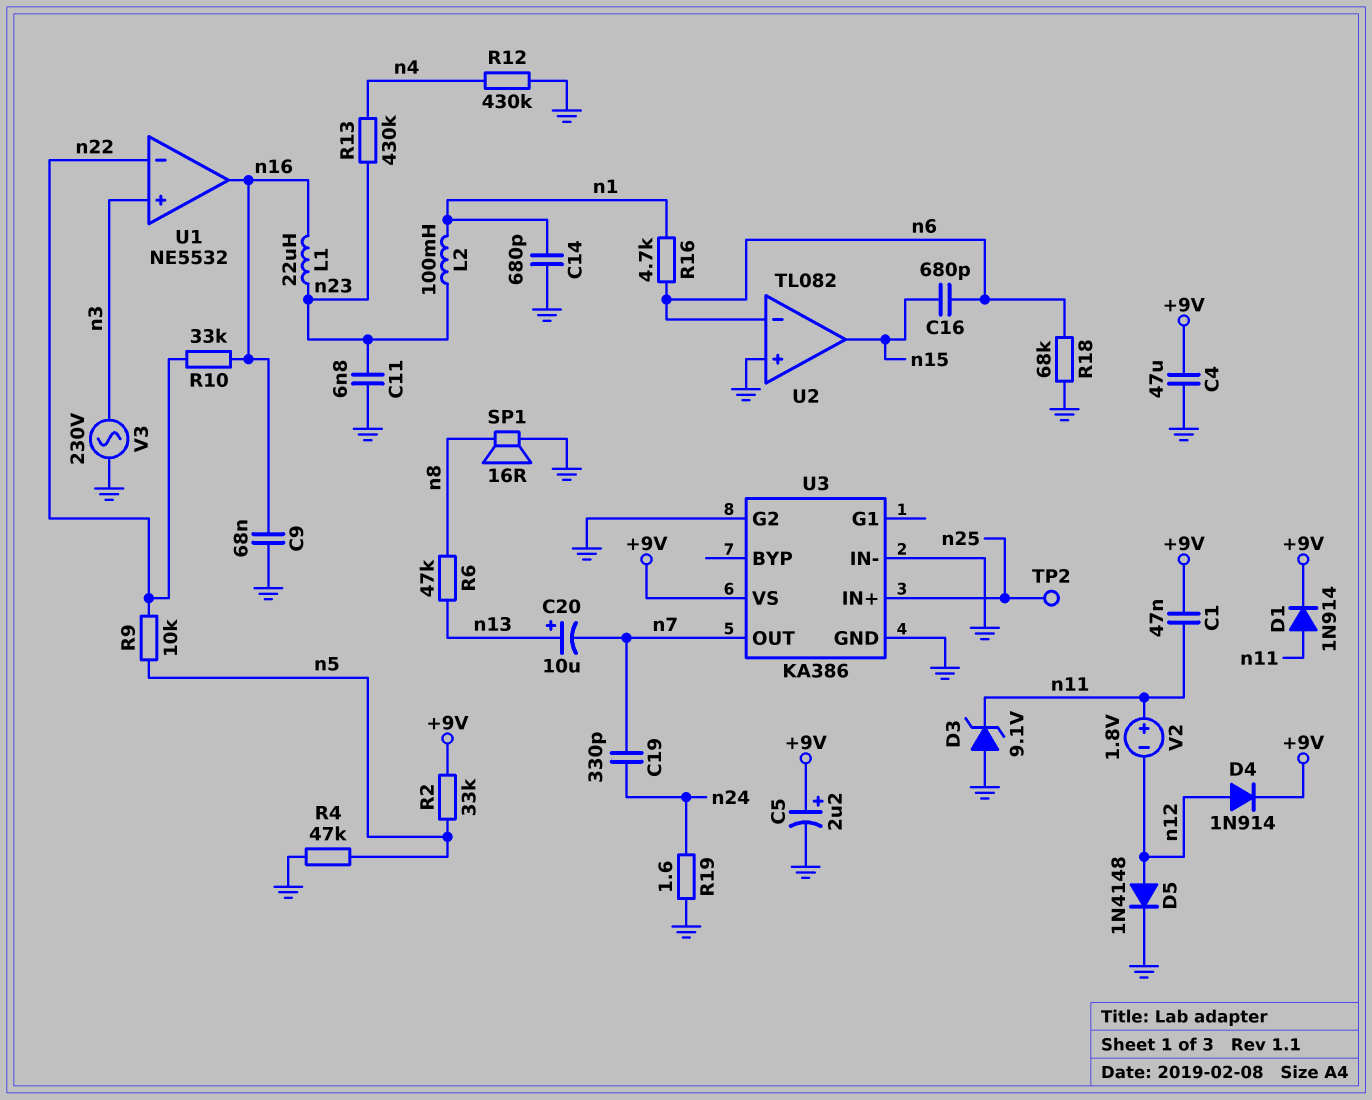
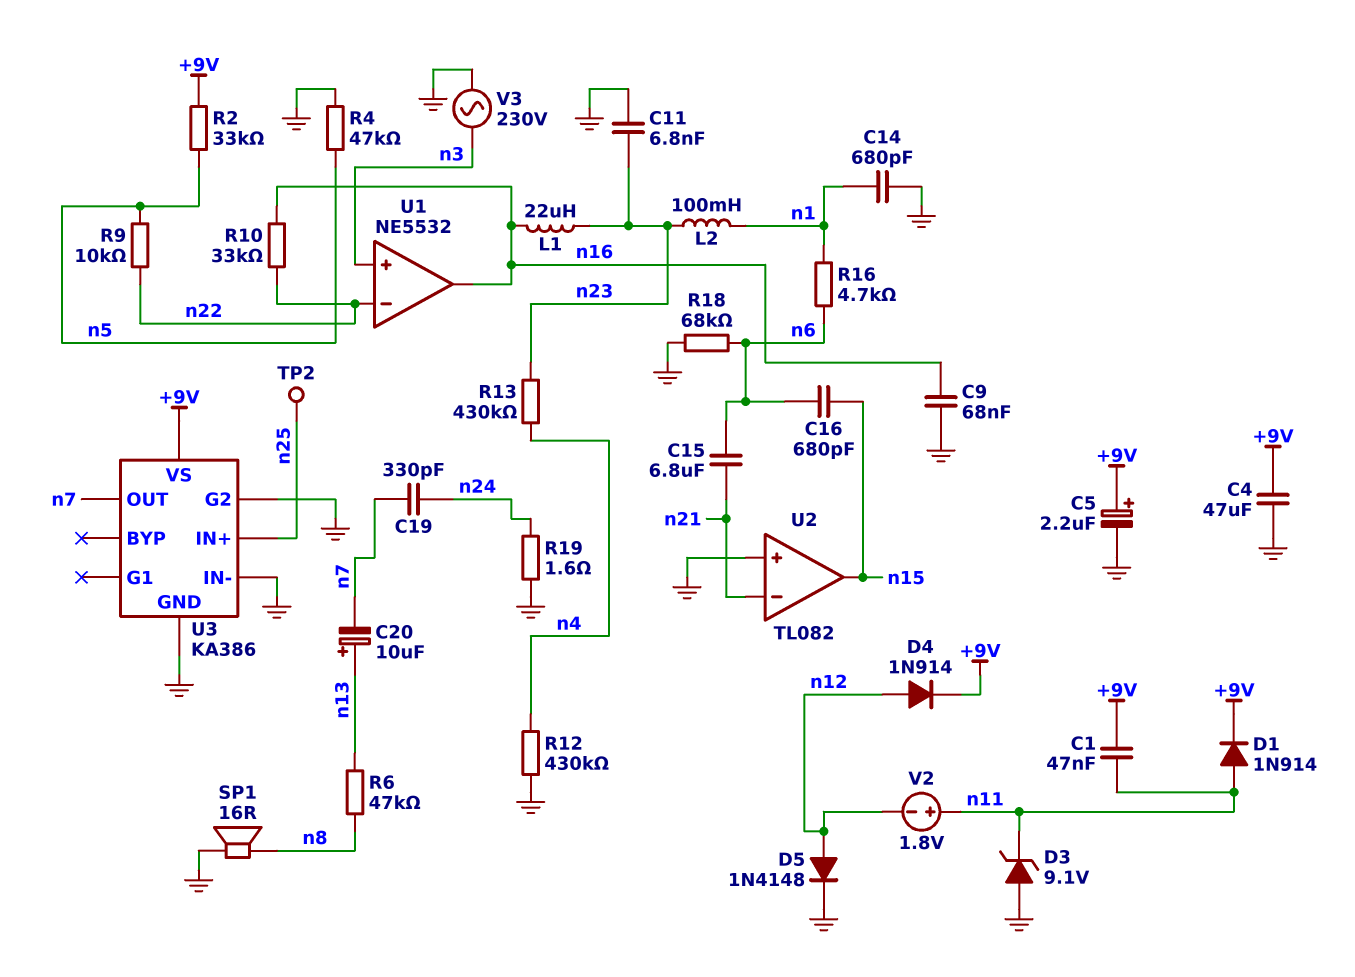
C15: none -> 6.8uF (n6, n21)
U2 pin in-: n6 -> n21

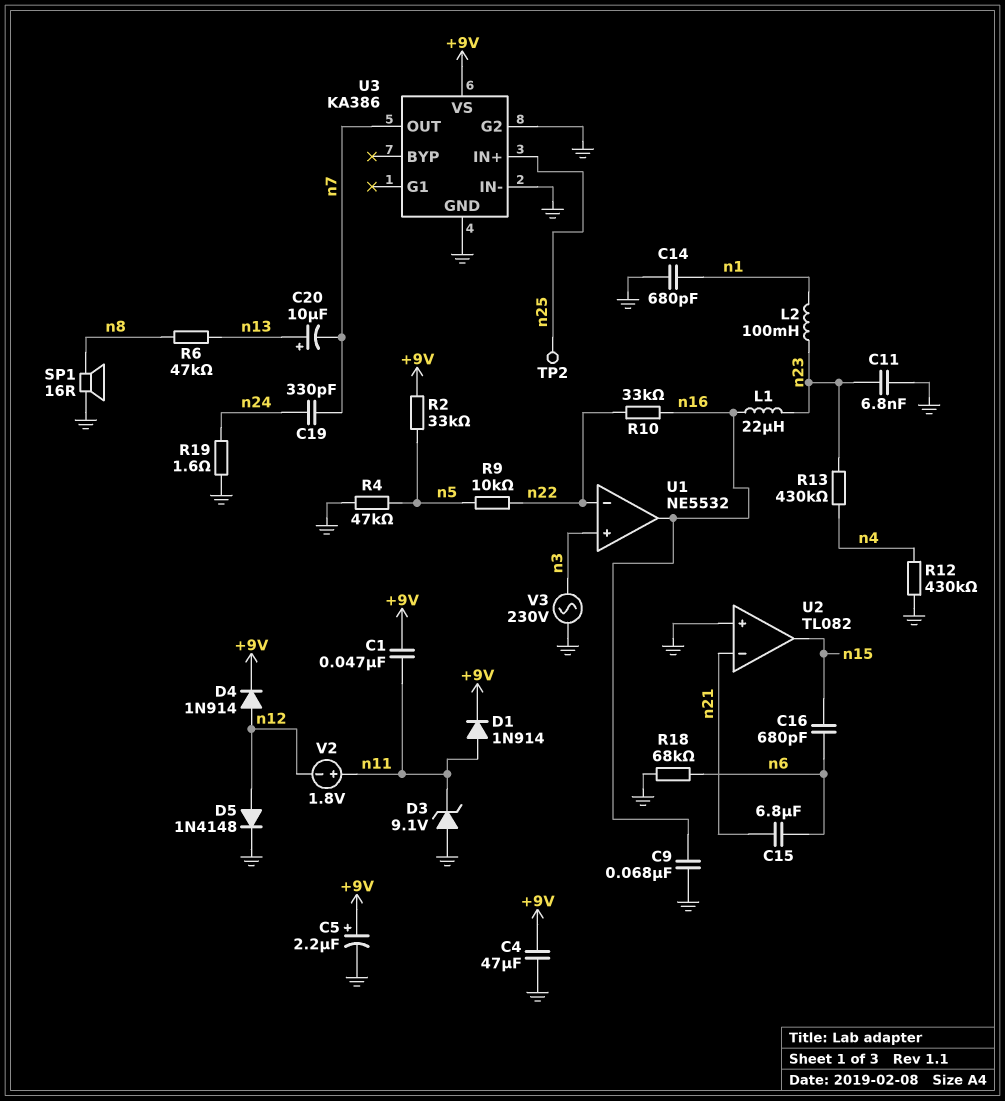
R16: 4.7k (n1, n6) -> none

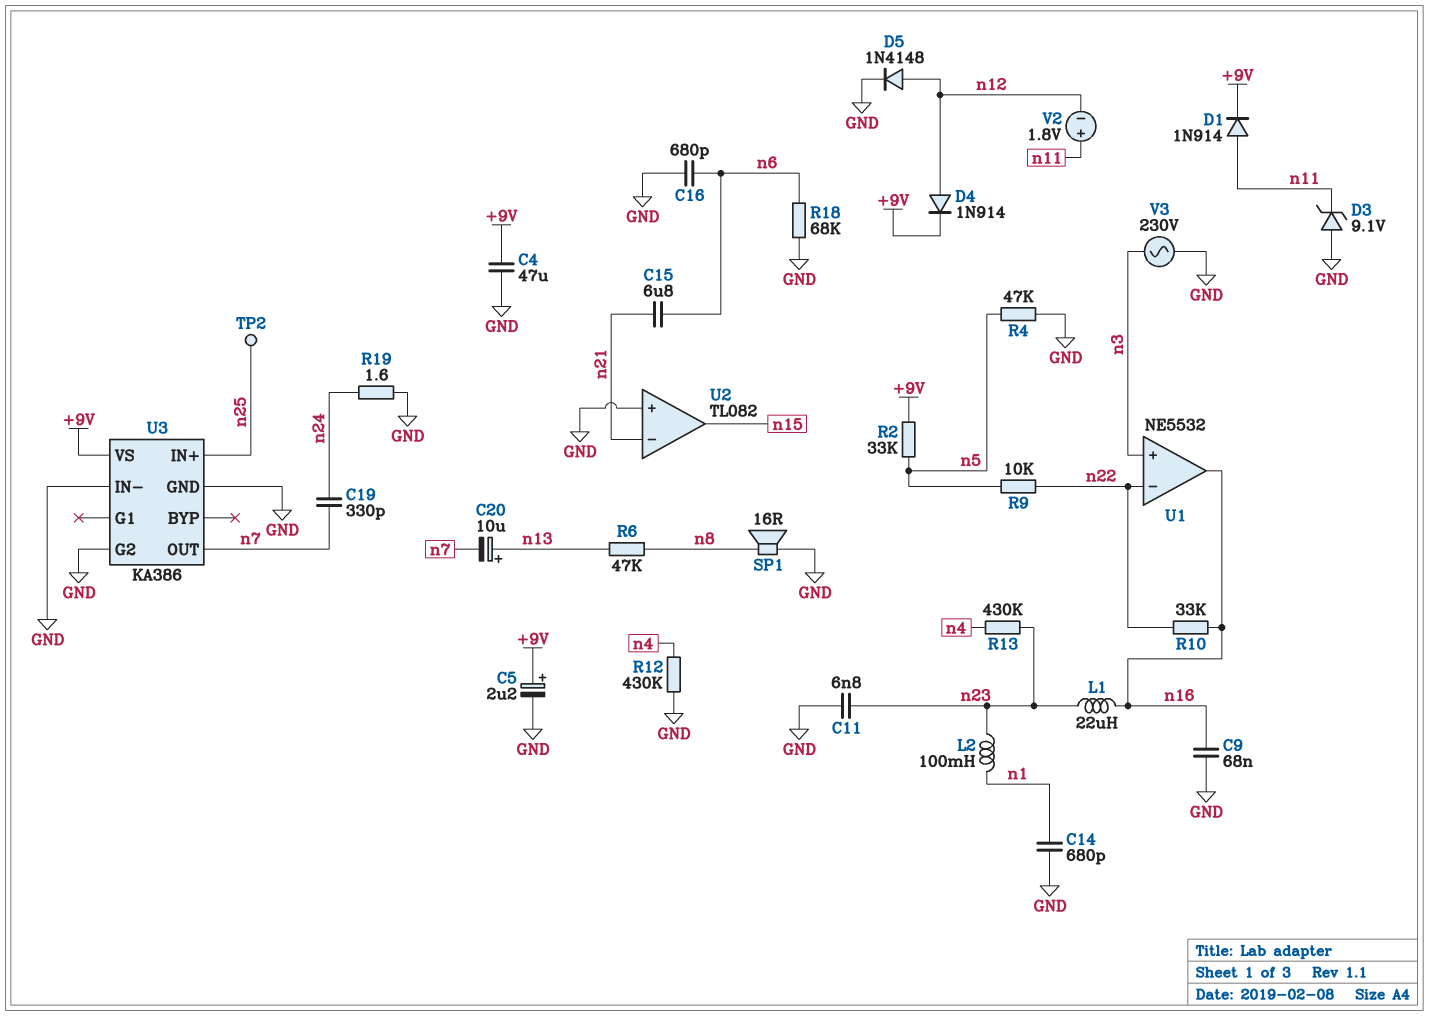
C1: 47nF (+9V, n11) -> none
C16: 680pF (n6, n15) -> 680pF (GND, n6)

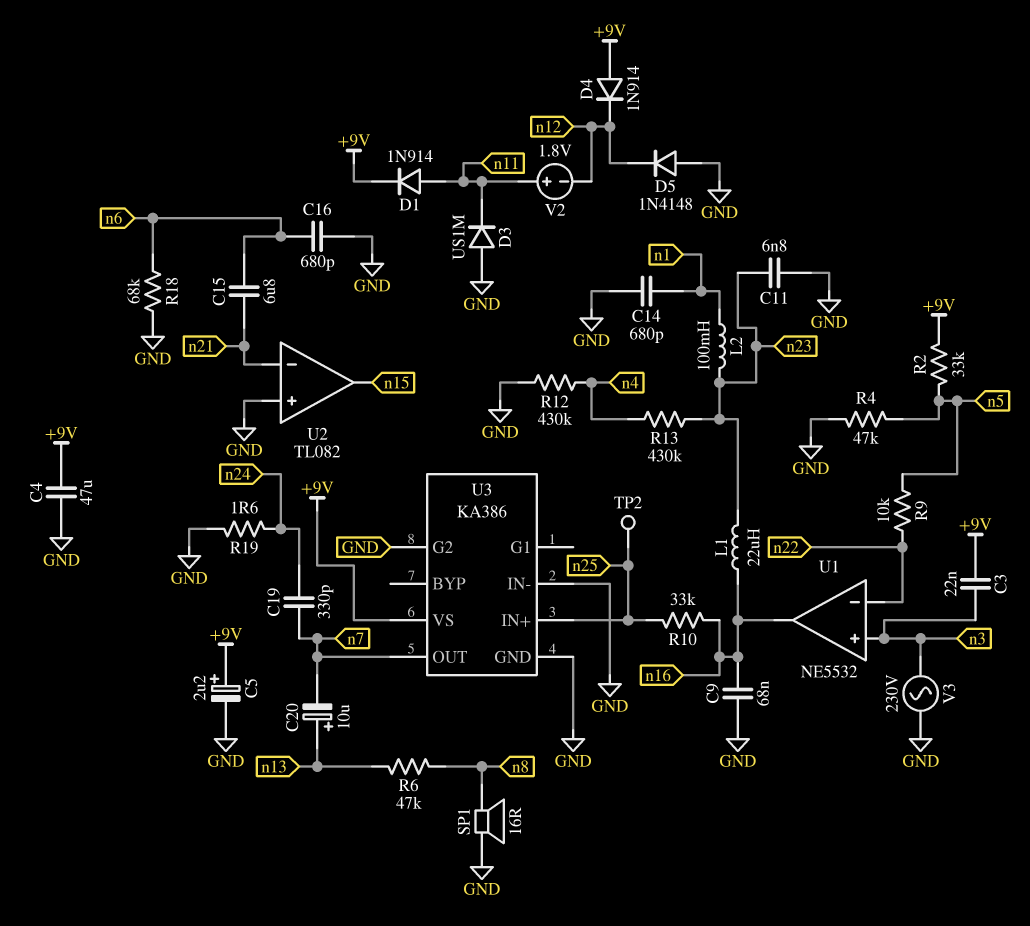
C3: none -> 22nF (+9V, n3)
D3: zener 9.1V (A GND, K n11) -> diode US1M (A GND, K n11)
D4: diode 1N914 (A n12, K +9V) -> diode 1N914 (A +9V, K n12)
D5: diode 1N4148 (A n12, K GND) -> diode 1N4148 (A GND, K n12)
R10: 33k (n16, n22) -> 33k (n16, n25)

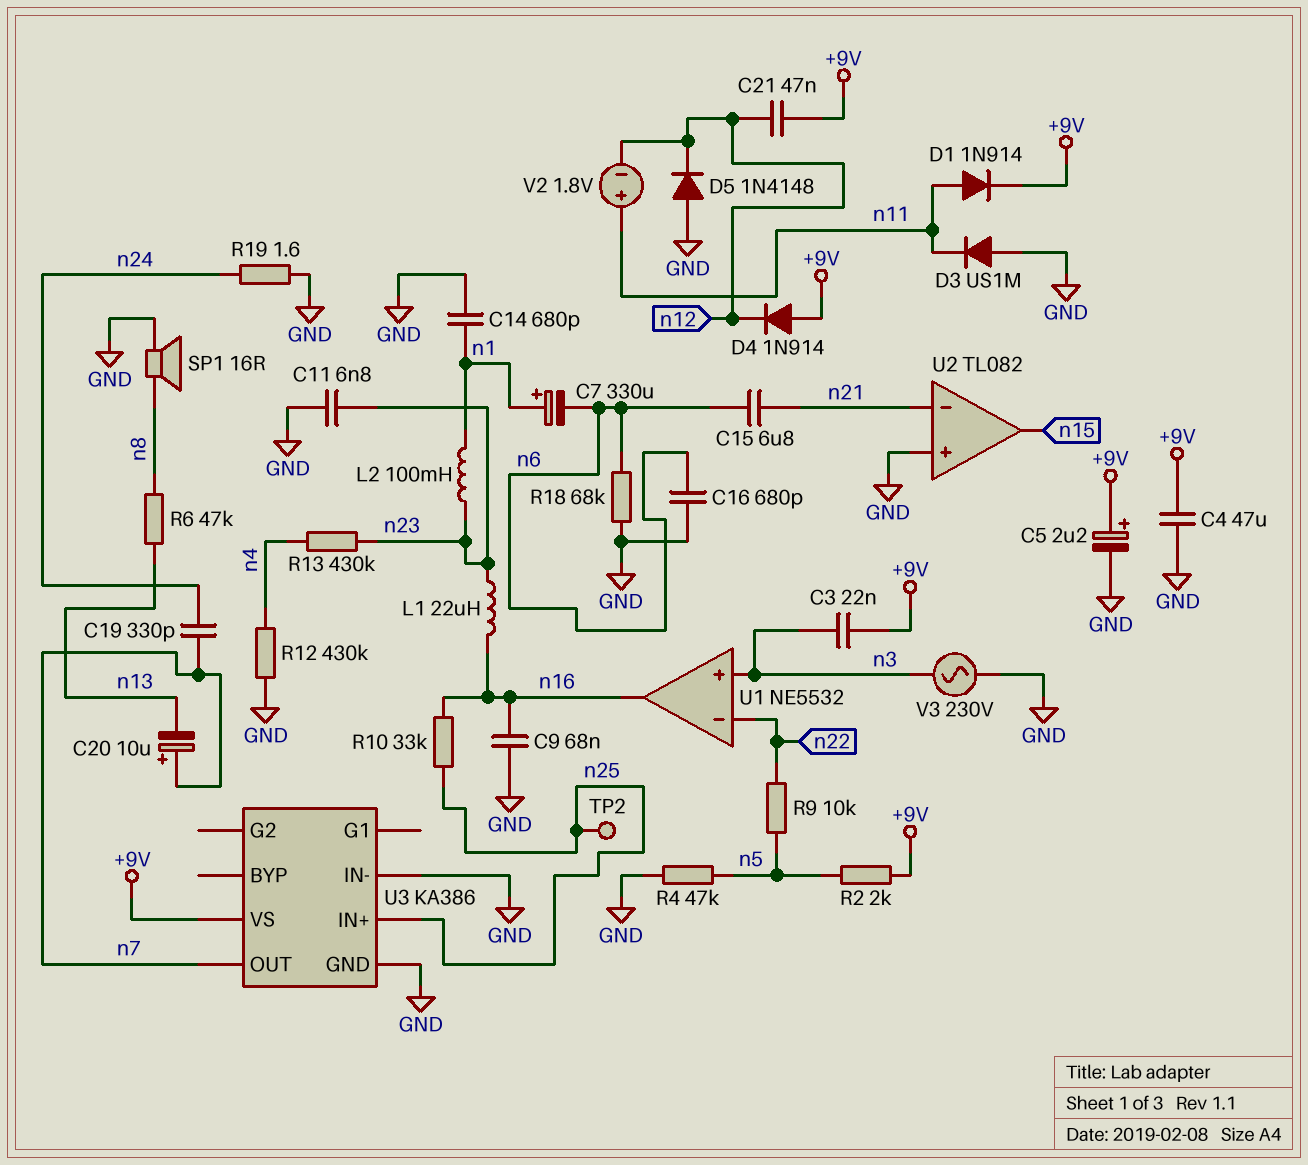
C7: none -> 330uF (plus n1, minus n6)
C20: 10uF (plus n13, minus n7) -> 10uF (plus n7, minus n13)
C21: none -> 47nF (+9V, n12)
R2: 33k (+9V, n5) -> 2k (+9V, n5)
U3 pin G2: GND -> none

